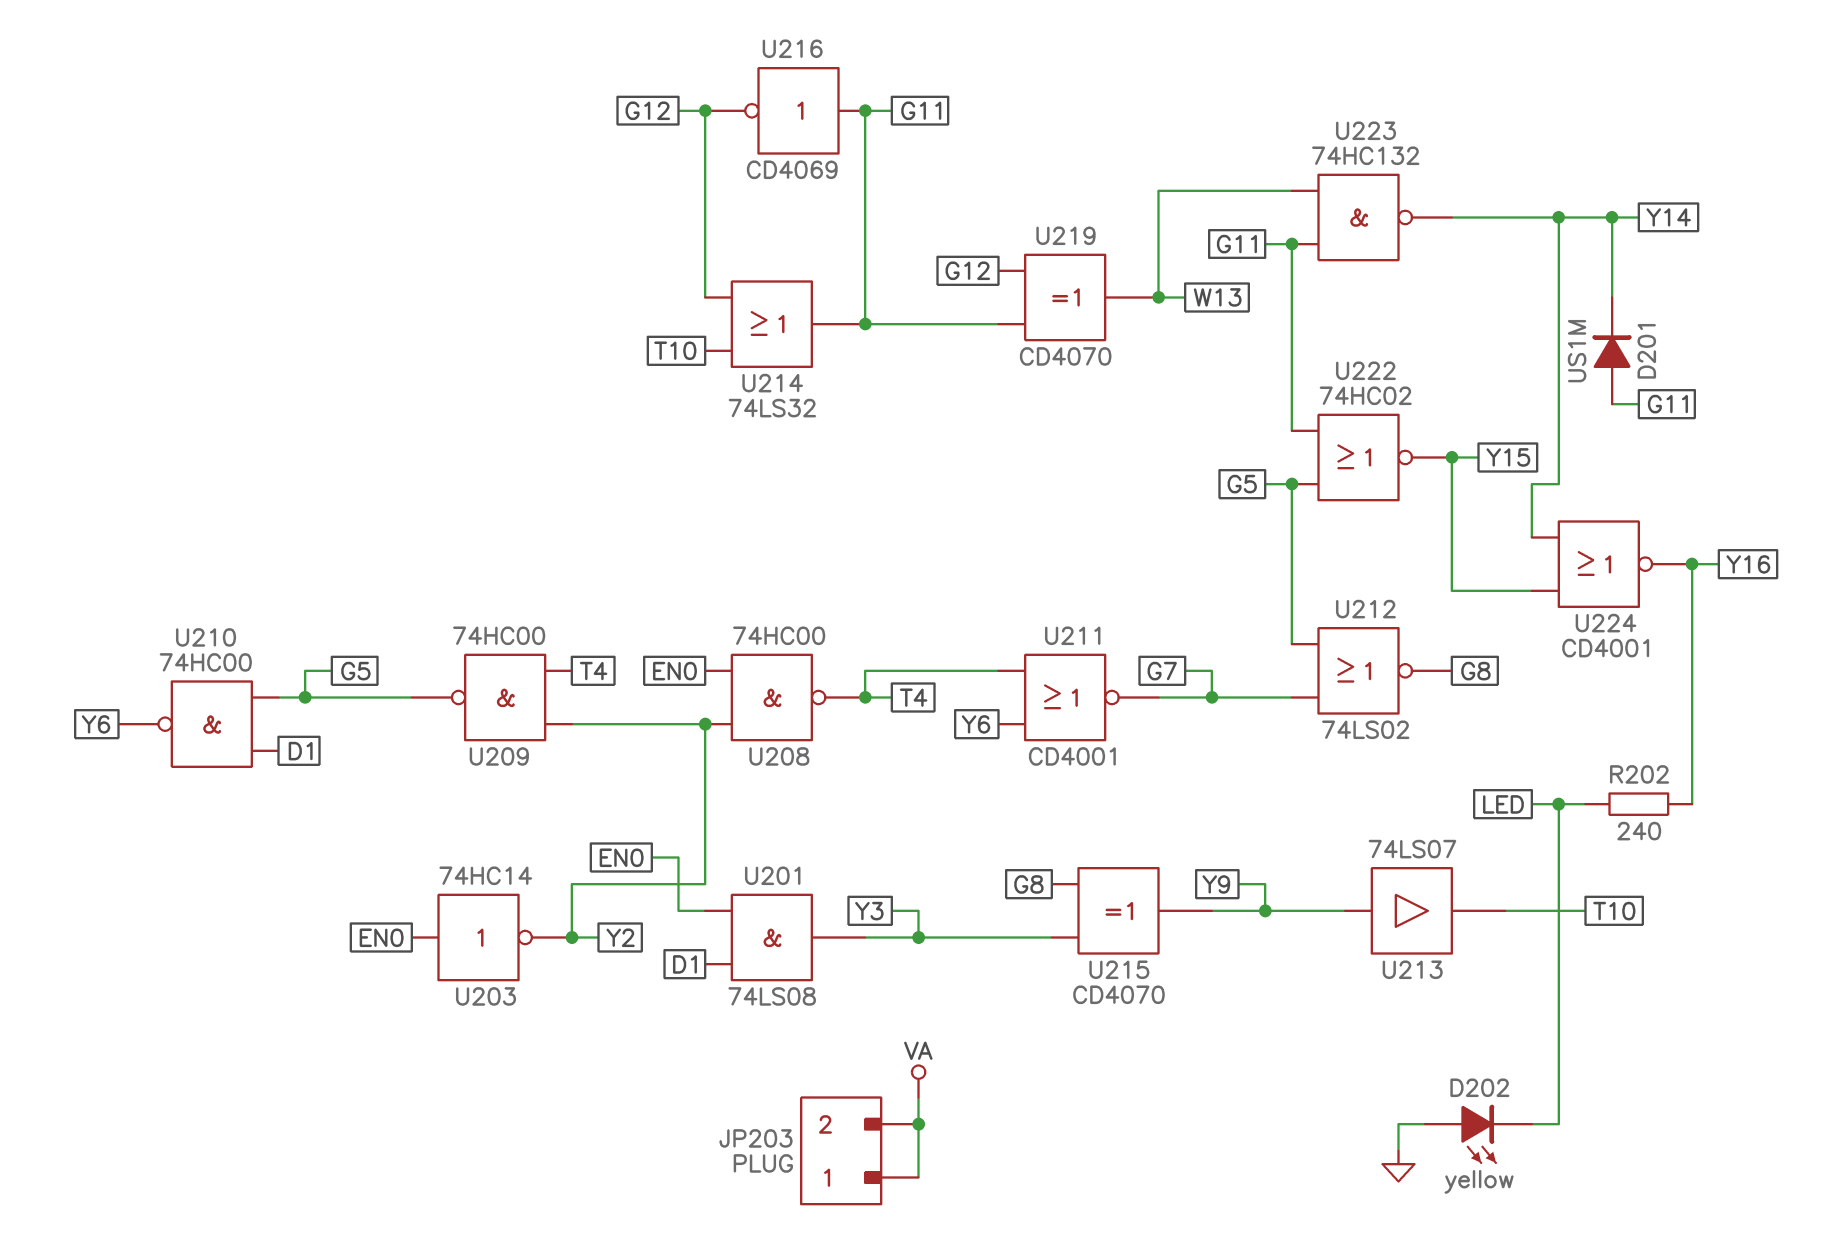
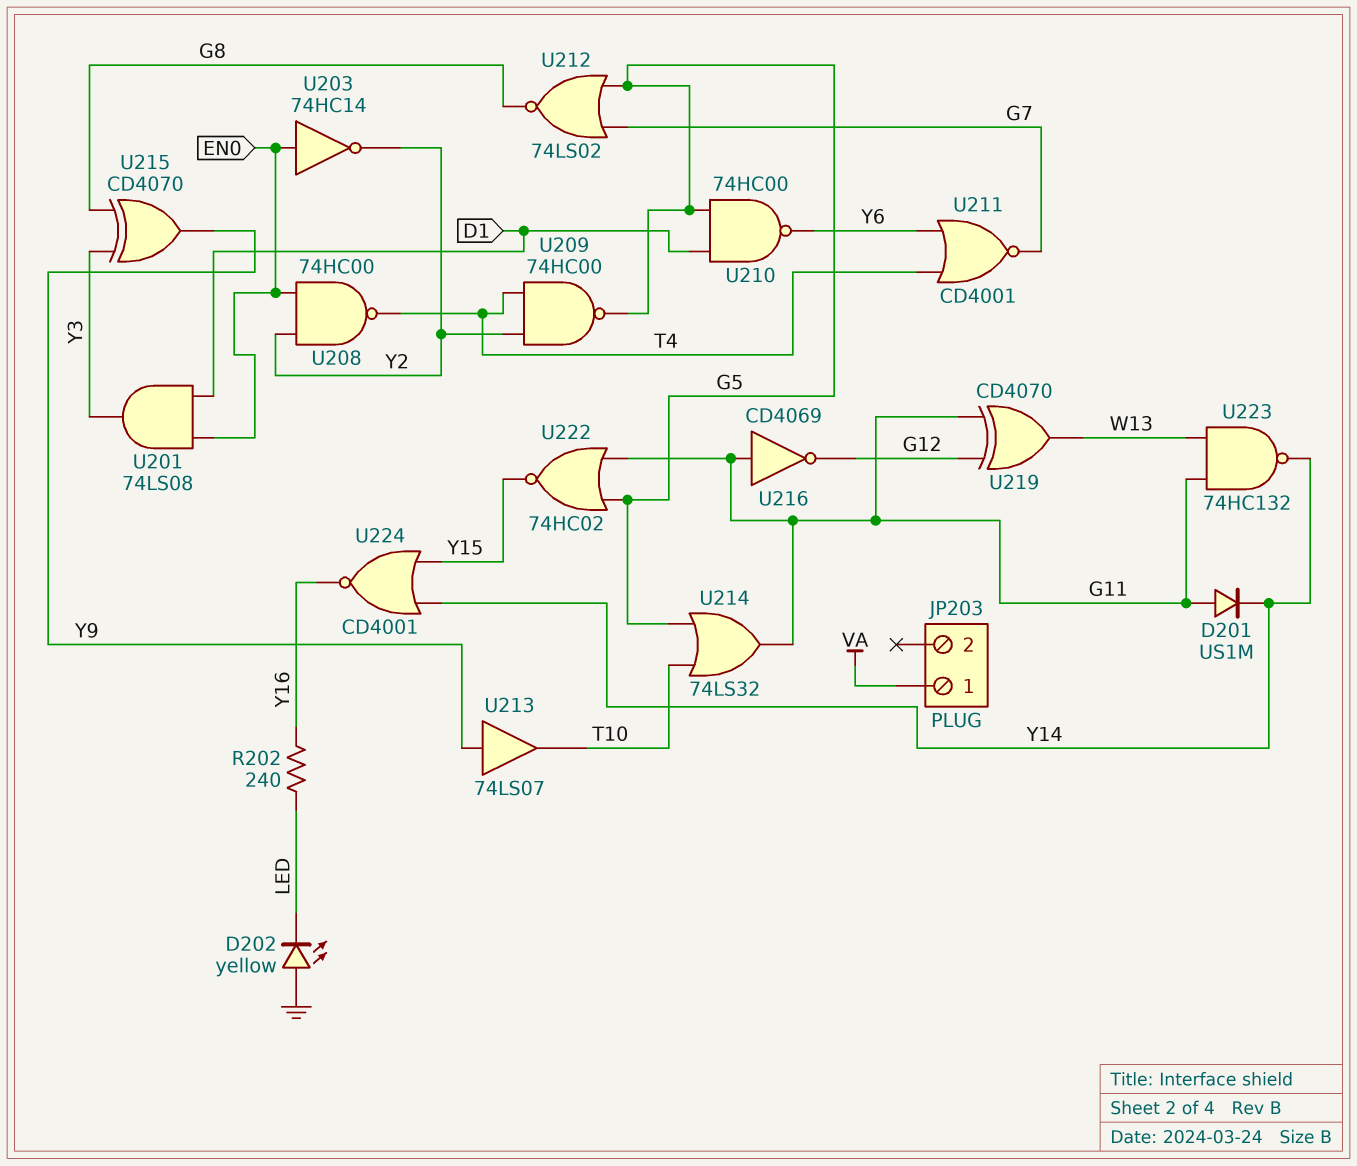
JP203 pin 2: VA -> none
U214: OR 74LS32 (in G12, in T10, out G11) -> OR 74LS32 (in G5, in T10, out G11)

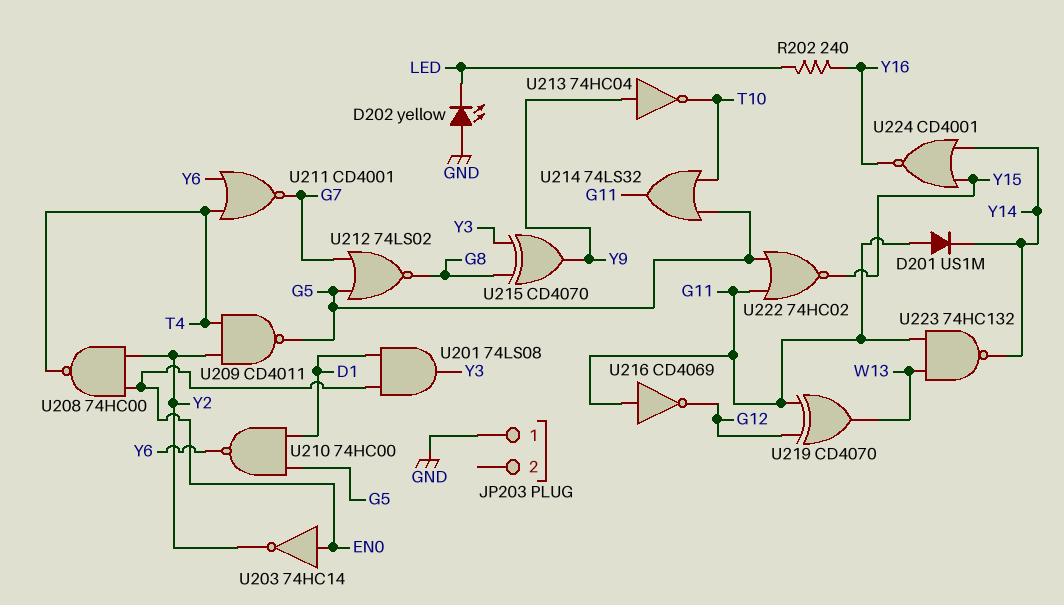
JP203 pin 1: VA -> GND
U209: NAND 74HC00 (in T4, in Y2, out G5) -> NAND CD4011 (in T4, in Y2, out G5)
U213: buffer 74LS07 (in Y9, out T10) -> NOT 74HC04 (in Y9, out T10)

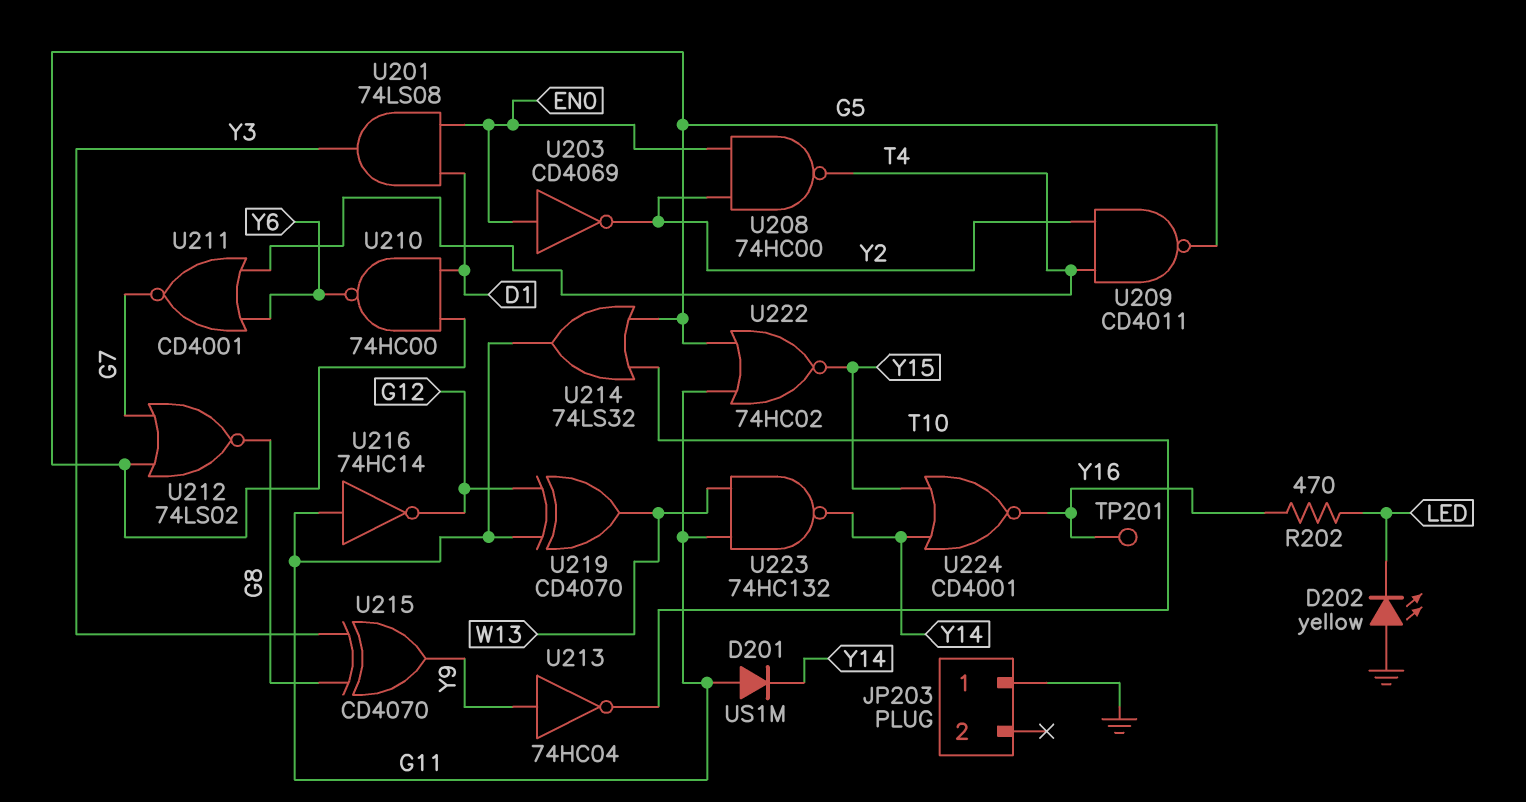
R202: 240 (LED, Y16) -> 470 (LED, Y16)
TP201: none -> test point (Y16)
U203: NOT 74HC14 (in EN0, out Y2) -> NOT CD4069 (in EN0, out Y2)
U216: NOT CD4069 (in G11, out G12) -> NOT 74HC14 (in G11, out G12)

